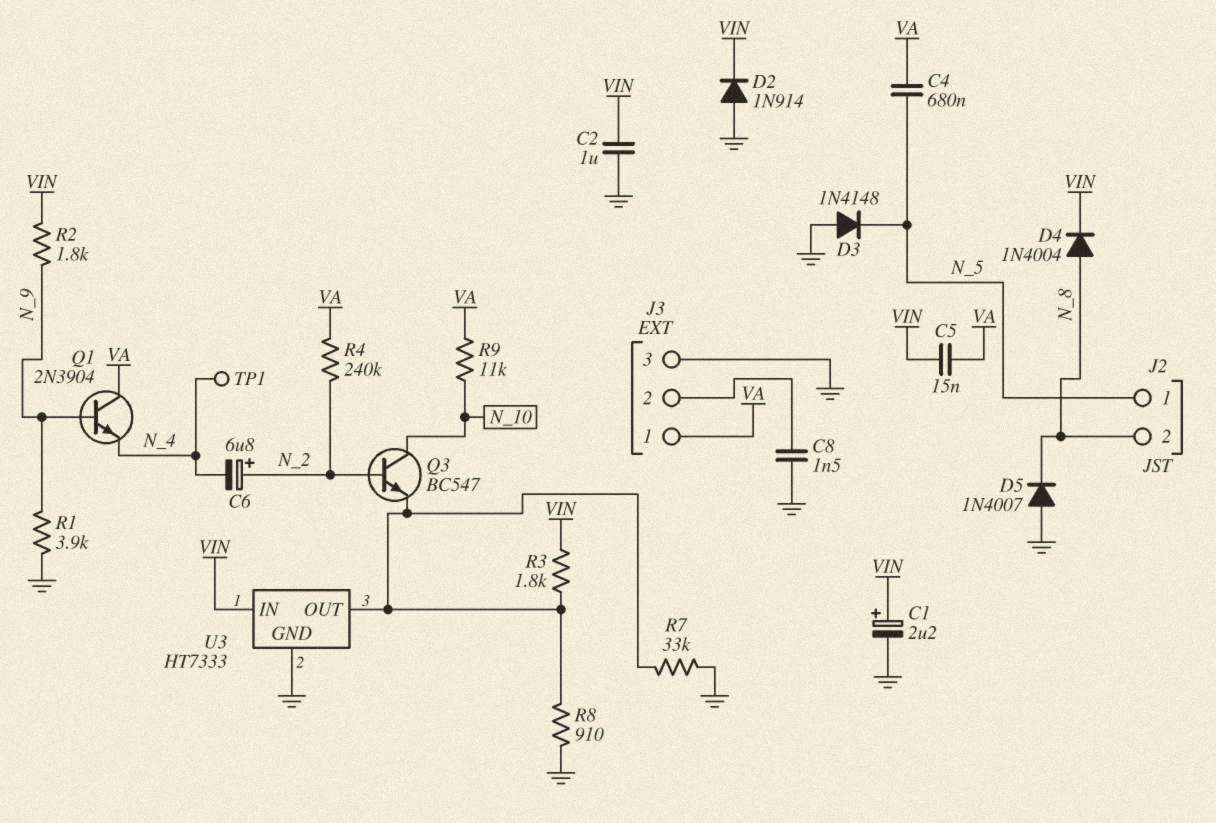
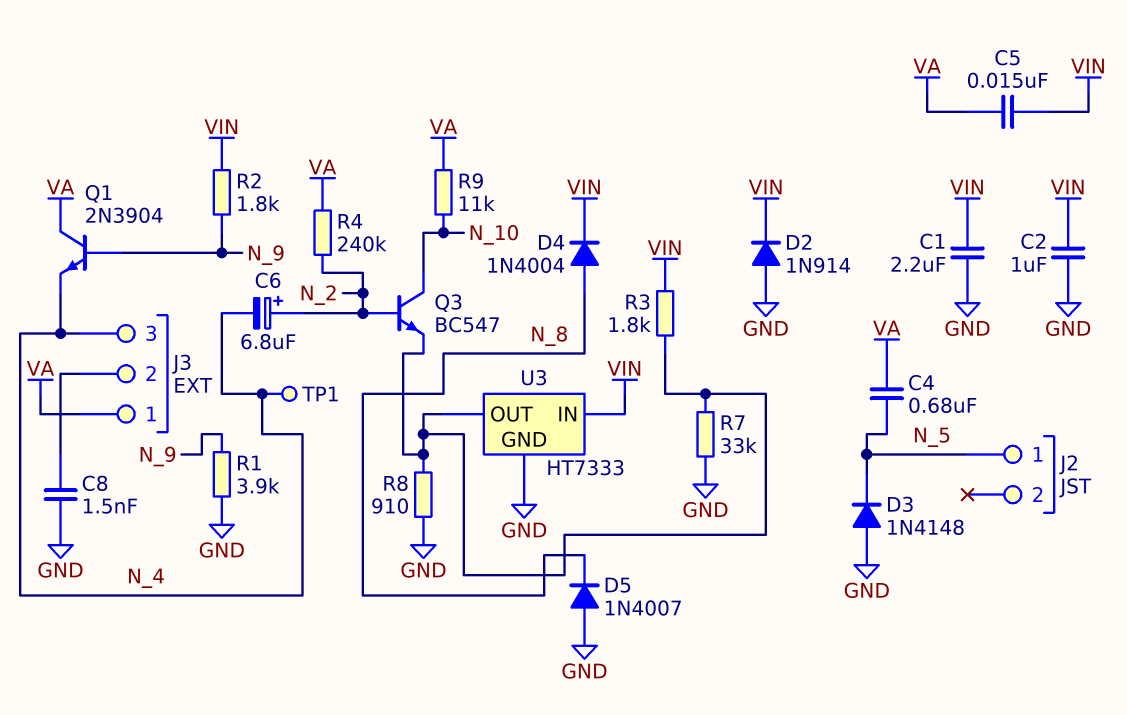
C1: 2.2uF (plus VIN, minus GND) -> 2.2uF (GND, VIN)
J2 pin 2: N_8 -> none
J3 pin 3: GND -> N_4

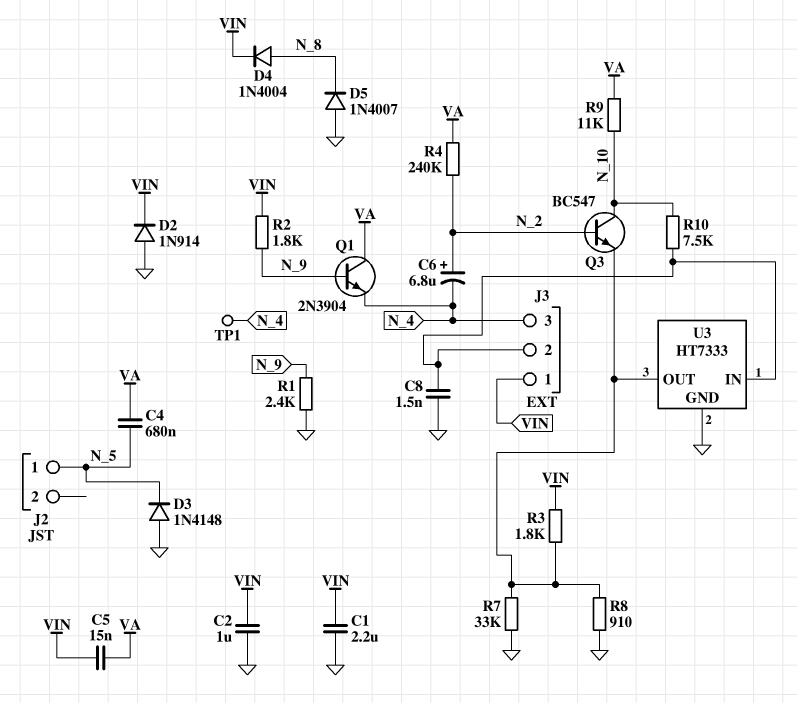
J3 pin 1: VA -> VIN
R1: 3.9k (GND, N_9) -> 2.4k (GND, N_9)
R10: none -> 7.5k (J3/2, N_10)
U3 pin IN: VIN -> J3/2

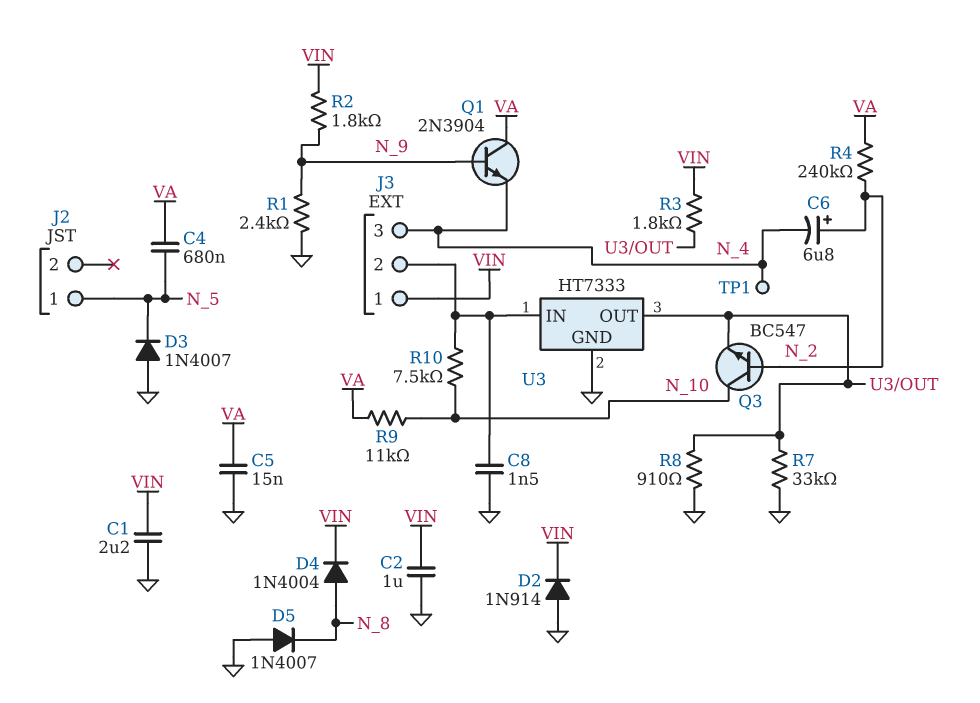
C5: 15nF (VA, VIN) -> 15nF (GND, VA)
D3: diode 1N4148 (A GND, K N_5) -> diode 1N4007 (A GND, K N_5)

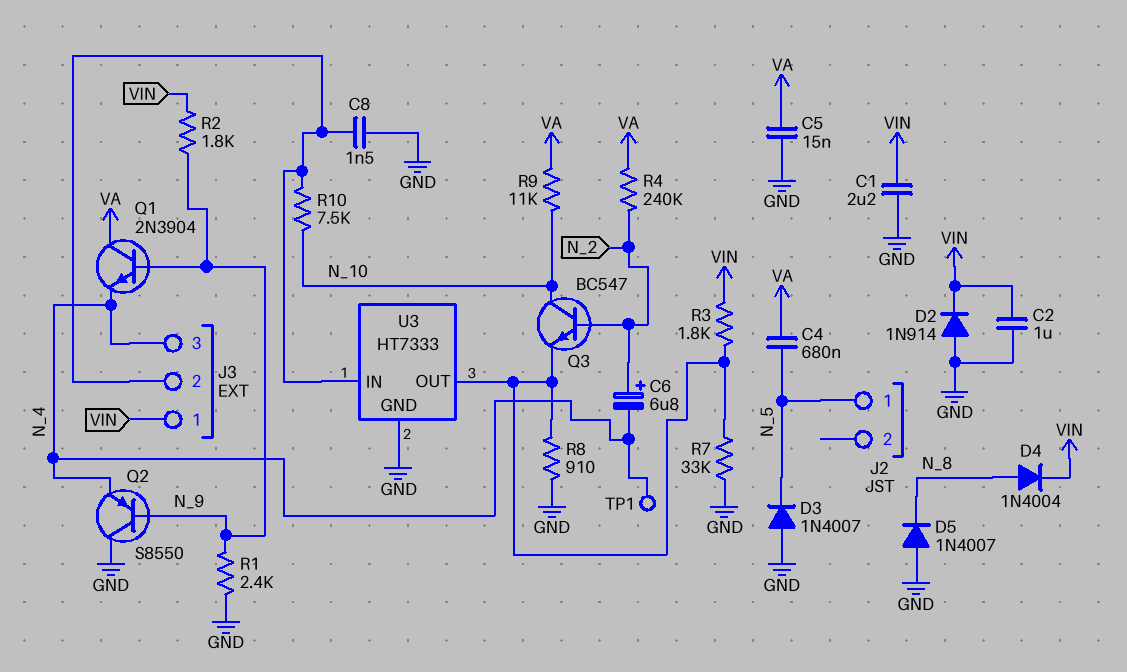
Q2: none -> PNP S8550 (B N_9, C GND, E N_4)

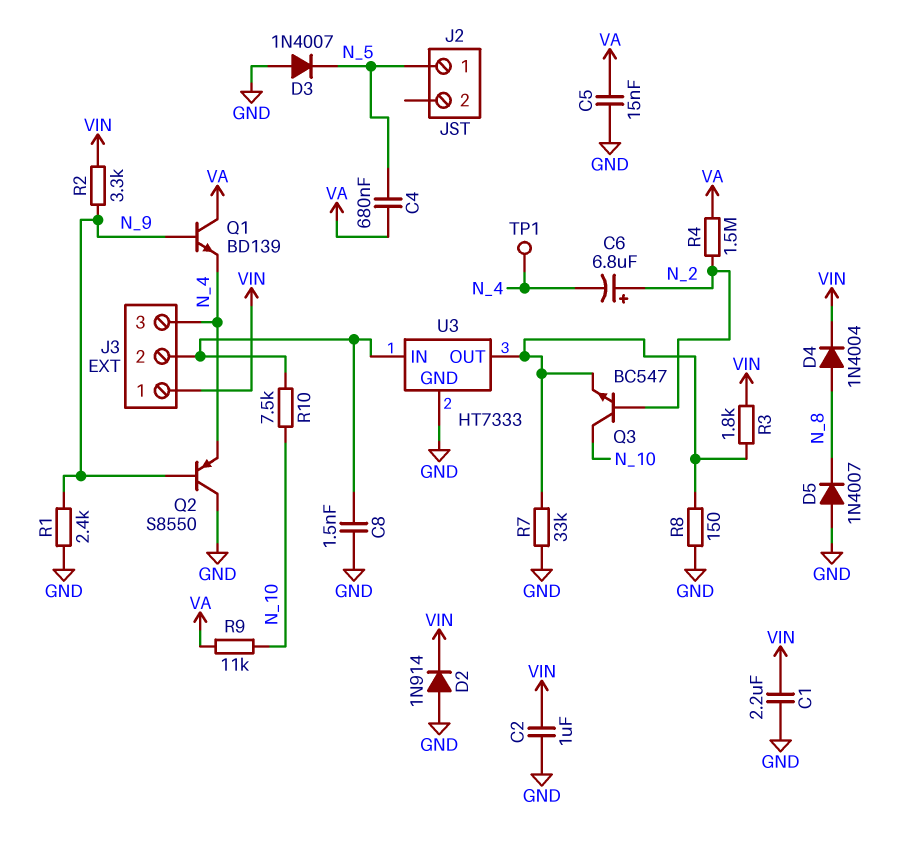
Q1: NPN 2N3904 (B N_9, C VA, E N_4) -> NPN BD139 (B N_9, C VA, E N_4)
R2: 1.8k (N_9, VIN) -> 3.3k (N_9, VIN)
R4: 240k (N_2, VA) -> 1.5M (N_2, VA)
R8: 910 (GND, U3/OUT) -> 150 (GND, U3/OUT)

